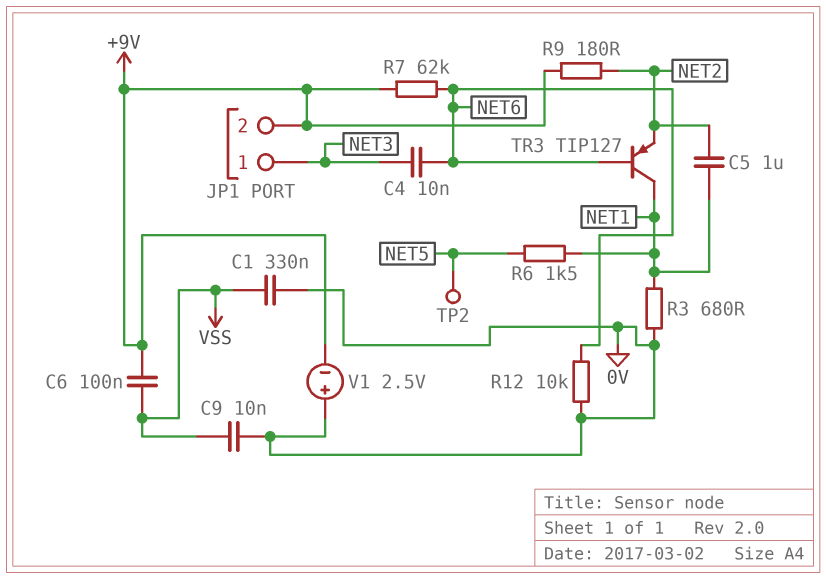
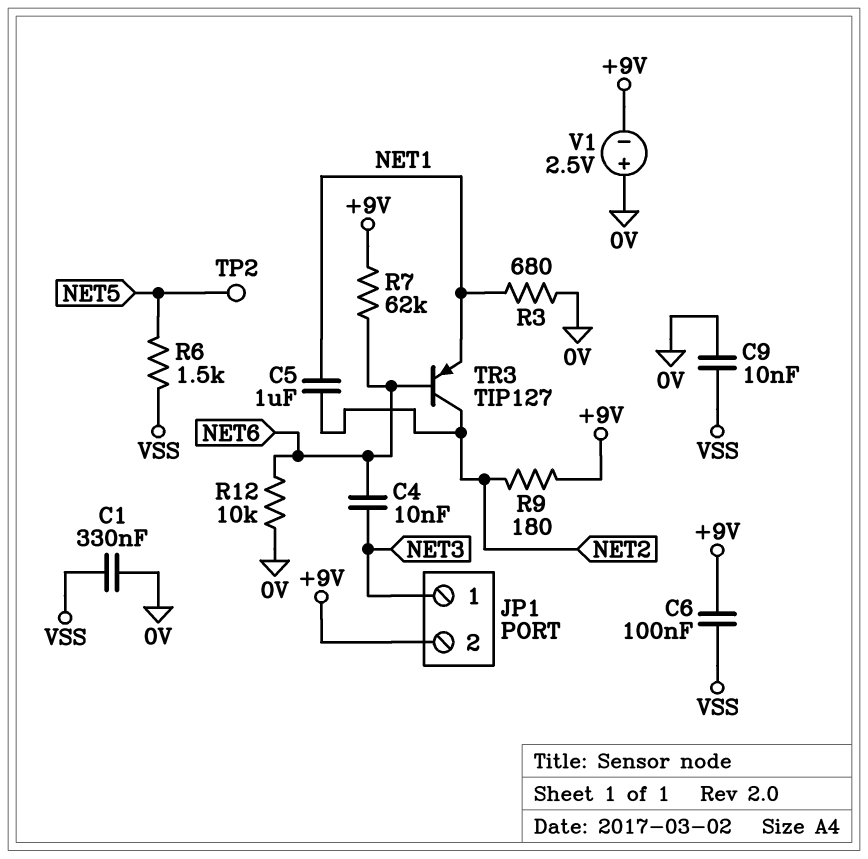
R6: 1.5k (NET1, NET5) -> 1.5k (NET5, VSS)
TR3: PNP TIP127 (B NET6, C NET1, E NET2) -> PNP TIP127 (B NET6, C NET2, E NET1)

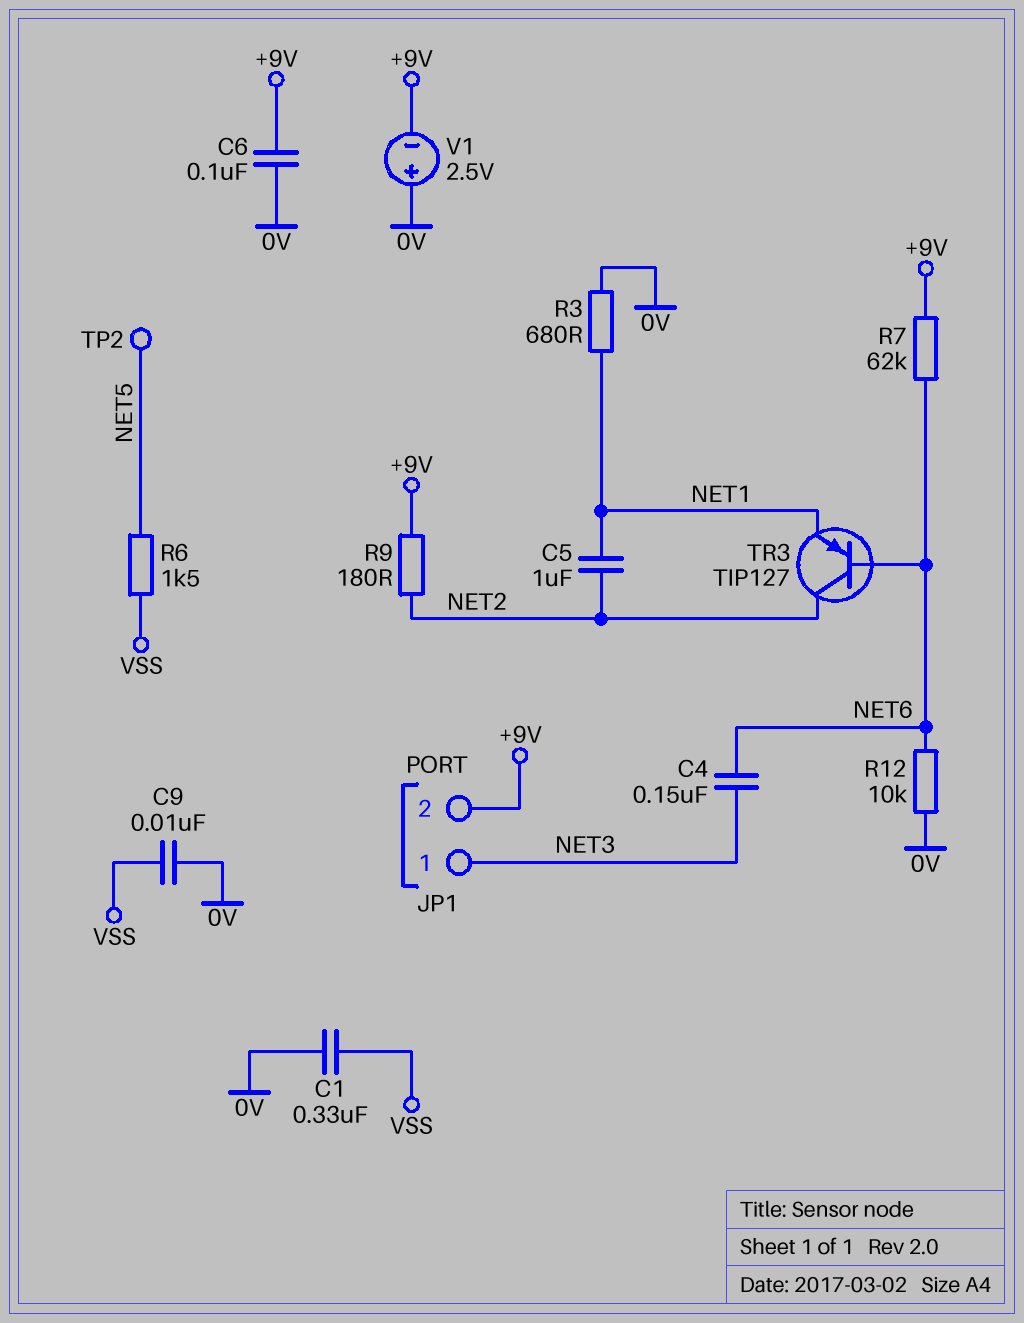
C4: 10nF (NET3, NET6) -> 150nF (NET3, NET6)
C6: 100nF (+9V, VSS) -> 100nF (+9V, 0V)

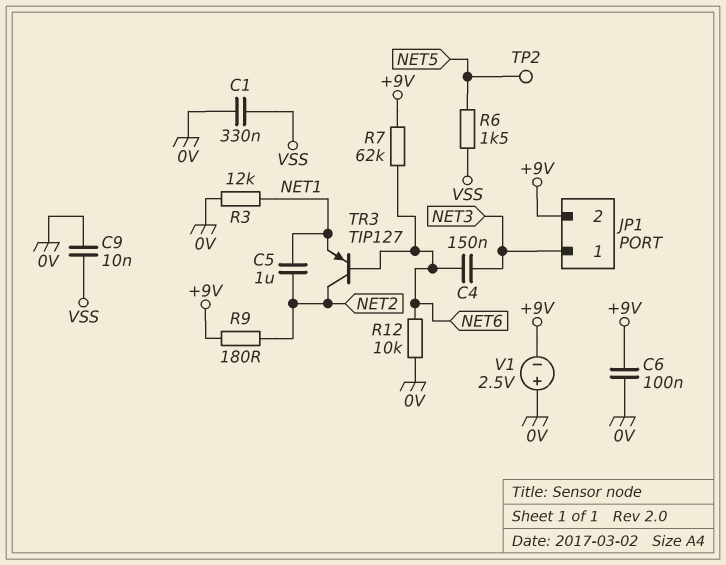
R3: 680 (0V, NET1) -> 12k (0V, NET1)

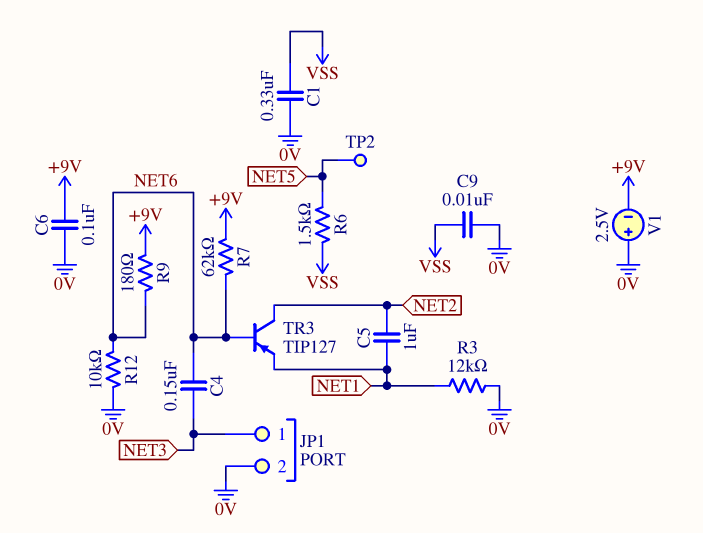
JP1 pin 2: +9V -> 0V
R9: 180 (+9V, NET2) -> 180 (+9V, NET6)

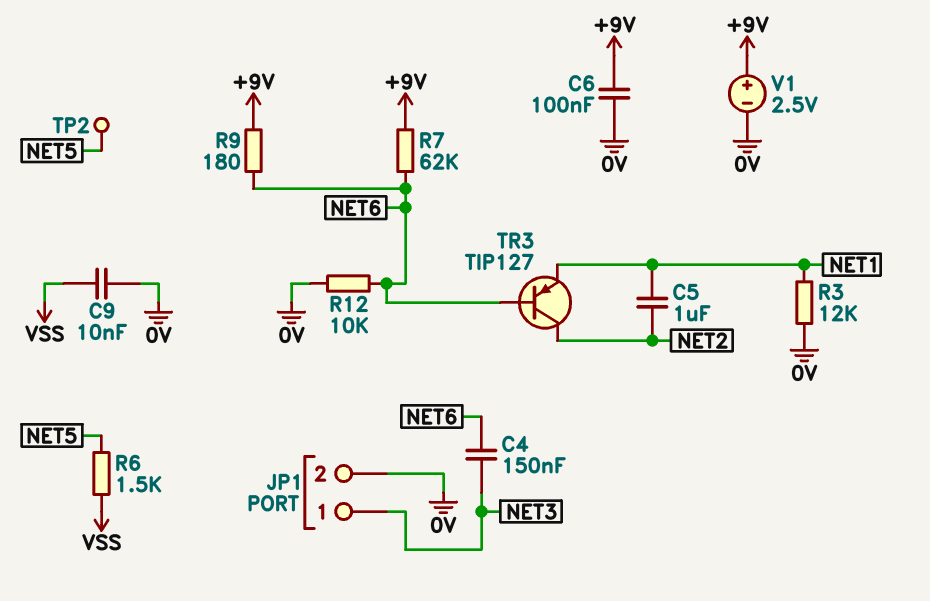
C1: 330nF (0V, VSS) -> none
V1: 2.5V (plus 0V, minus +9V) -> 2.5V (plus +9V, minus 0V)

